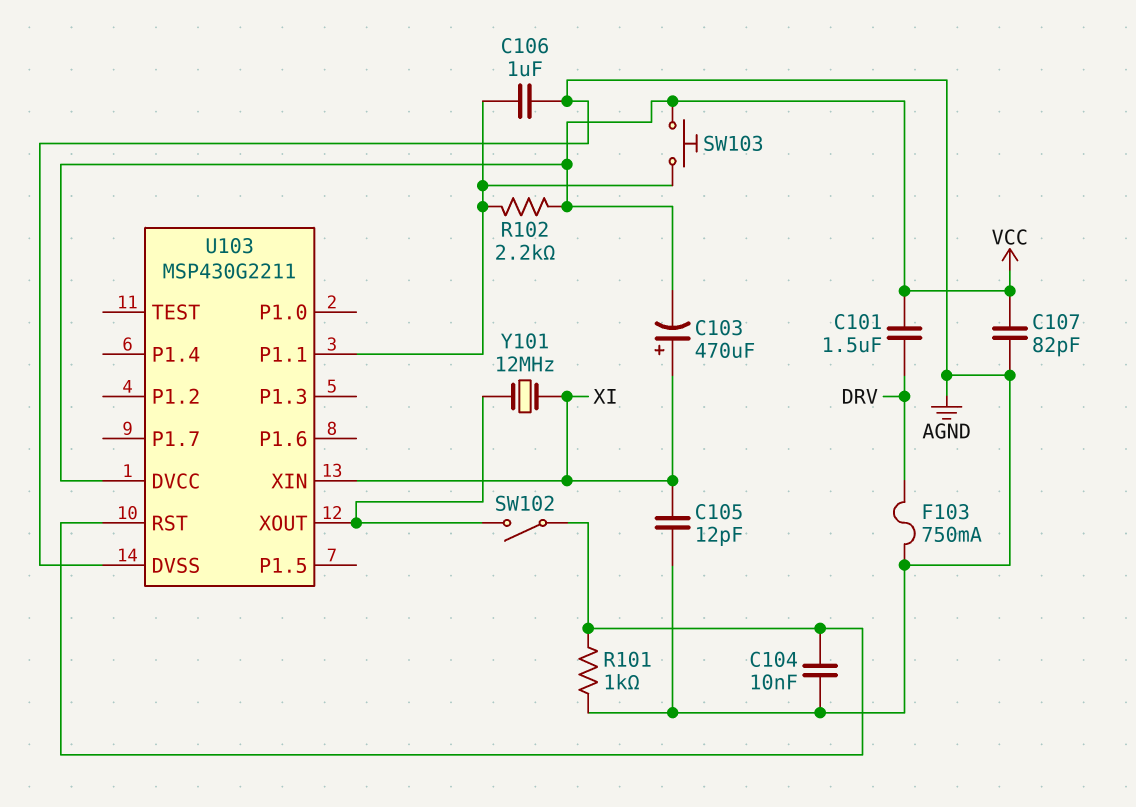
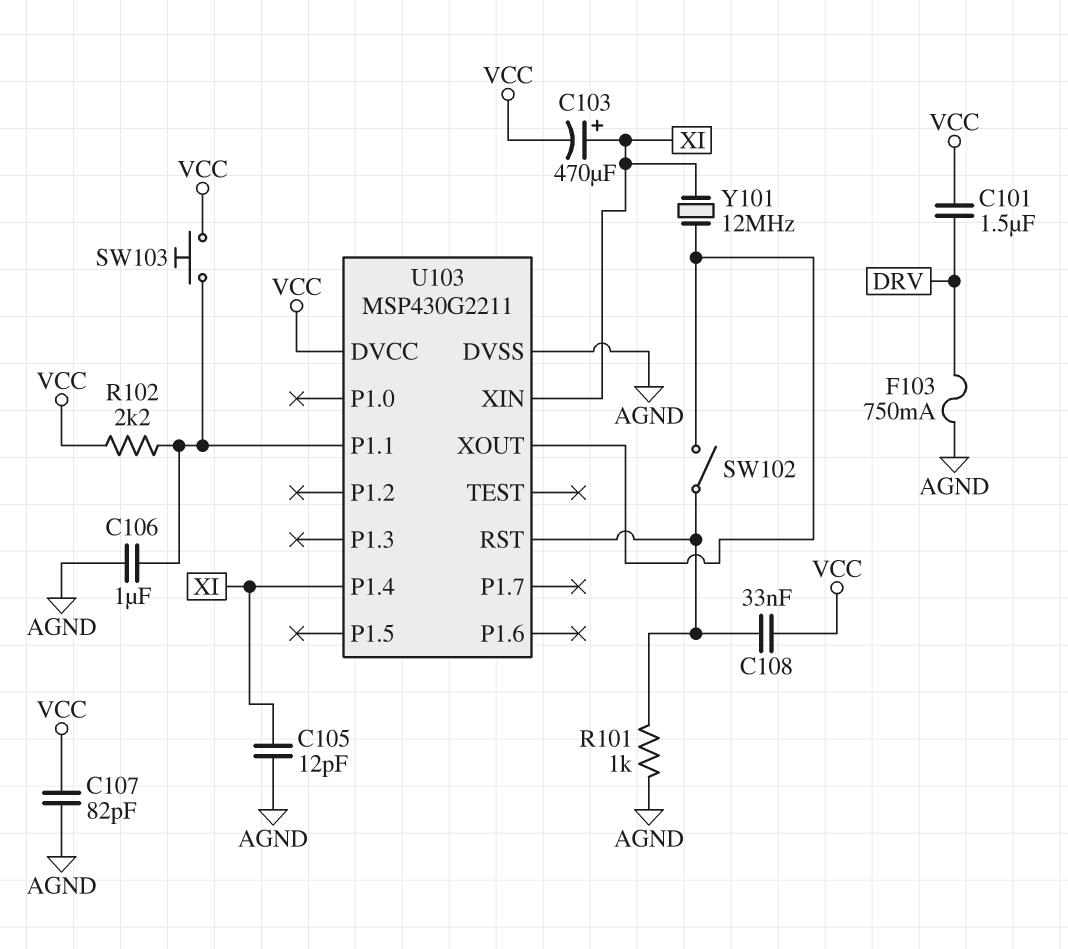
C104: 10nF (AGND, U103/RST) -> none
C108: none -> 33nF (U103/RST, VCC)
U103 pin P1.4: none -> XI

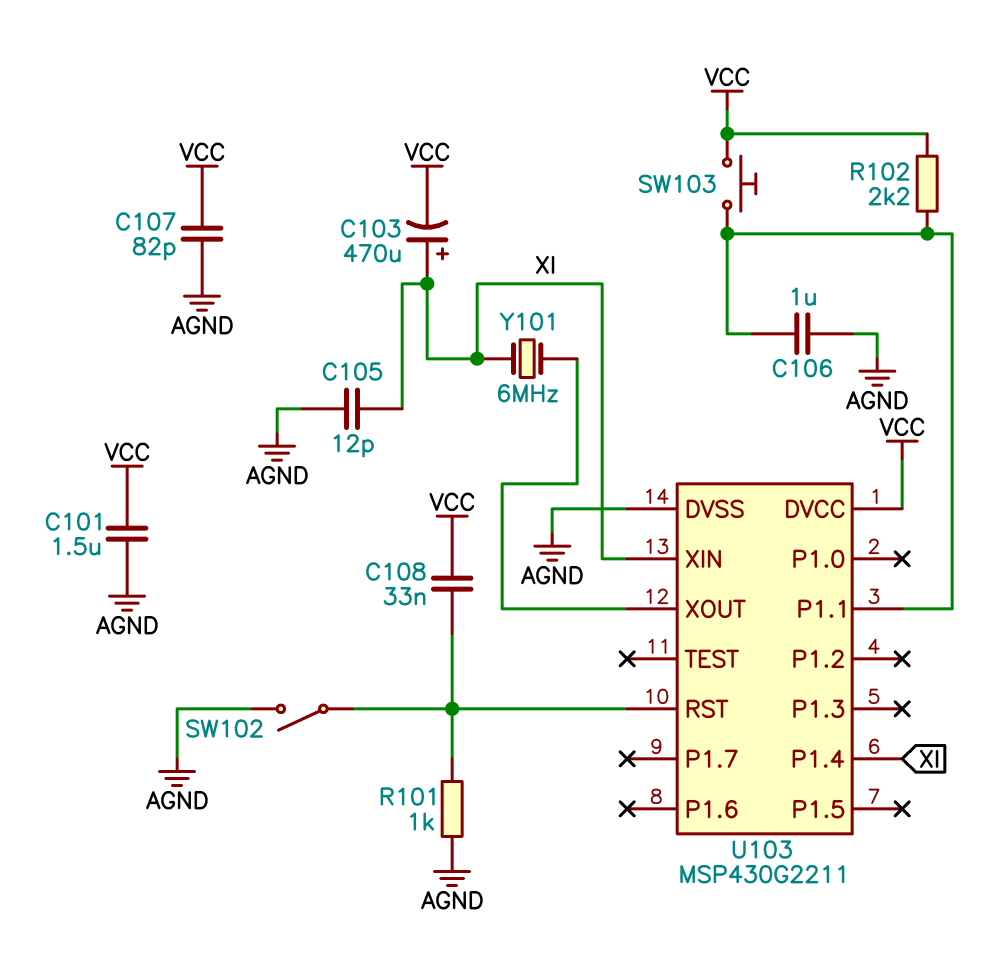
C101: 1.5uF (DRV, VCC) -> 1.5uF (AGND, VCC)
F103: 750mA (AGND, DRV) -> none
SW102: switch (U103/RST, U103/XOUT) -> switch (AGND, U103/RST)
Y101: 12MHz (U103/XOUT, XI) -> 6MHz (U103/XOUT, XI)

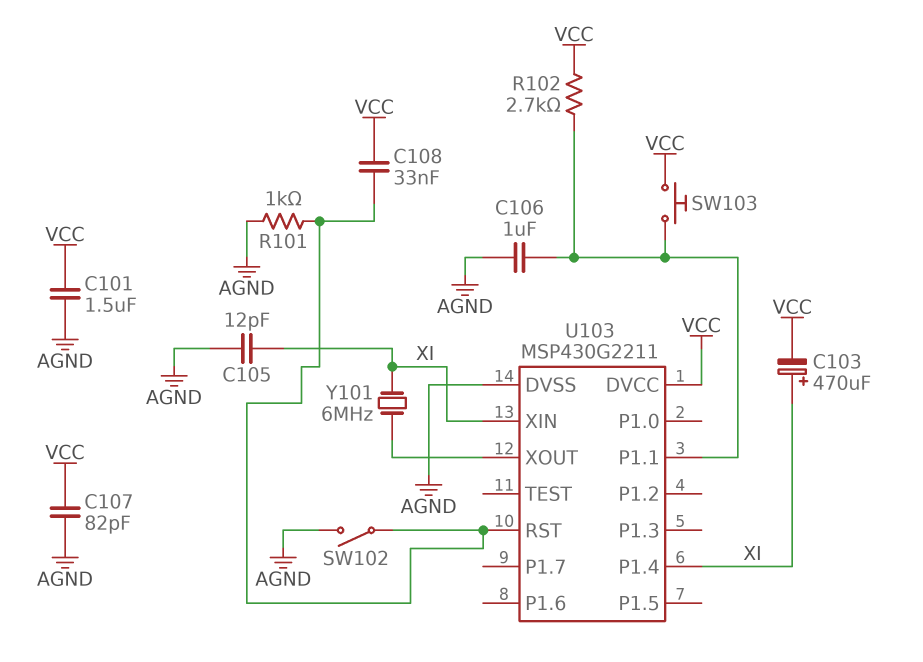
R102: 2.2k (U103/P1.1, VCC) -> 2.7k (U103/P1.1, VCC)

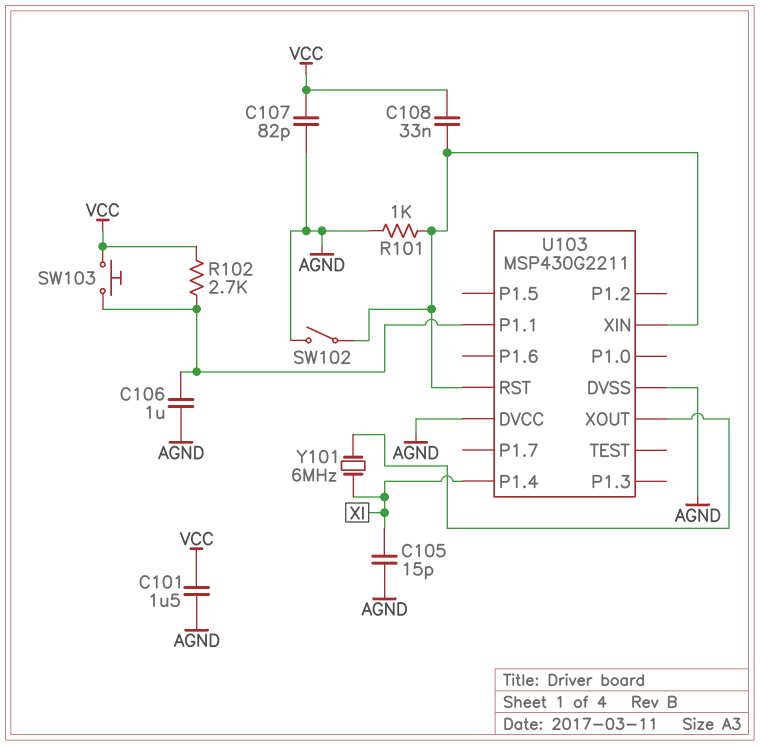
C103: 470uF (plus XI, minus VCC) -> none
C105: 12pF (AGND, XI) -> 15pF (AGND, XI)
U103 pin DVCC: VCC -> AGND
U103 pin XIN: XI -> U103/RST

